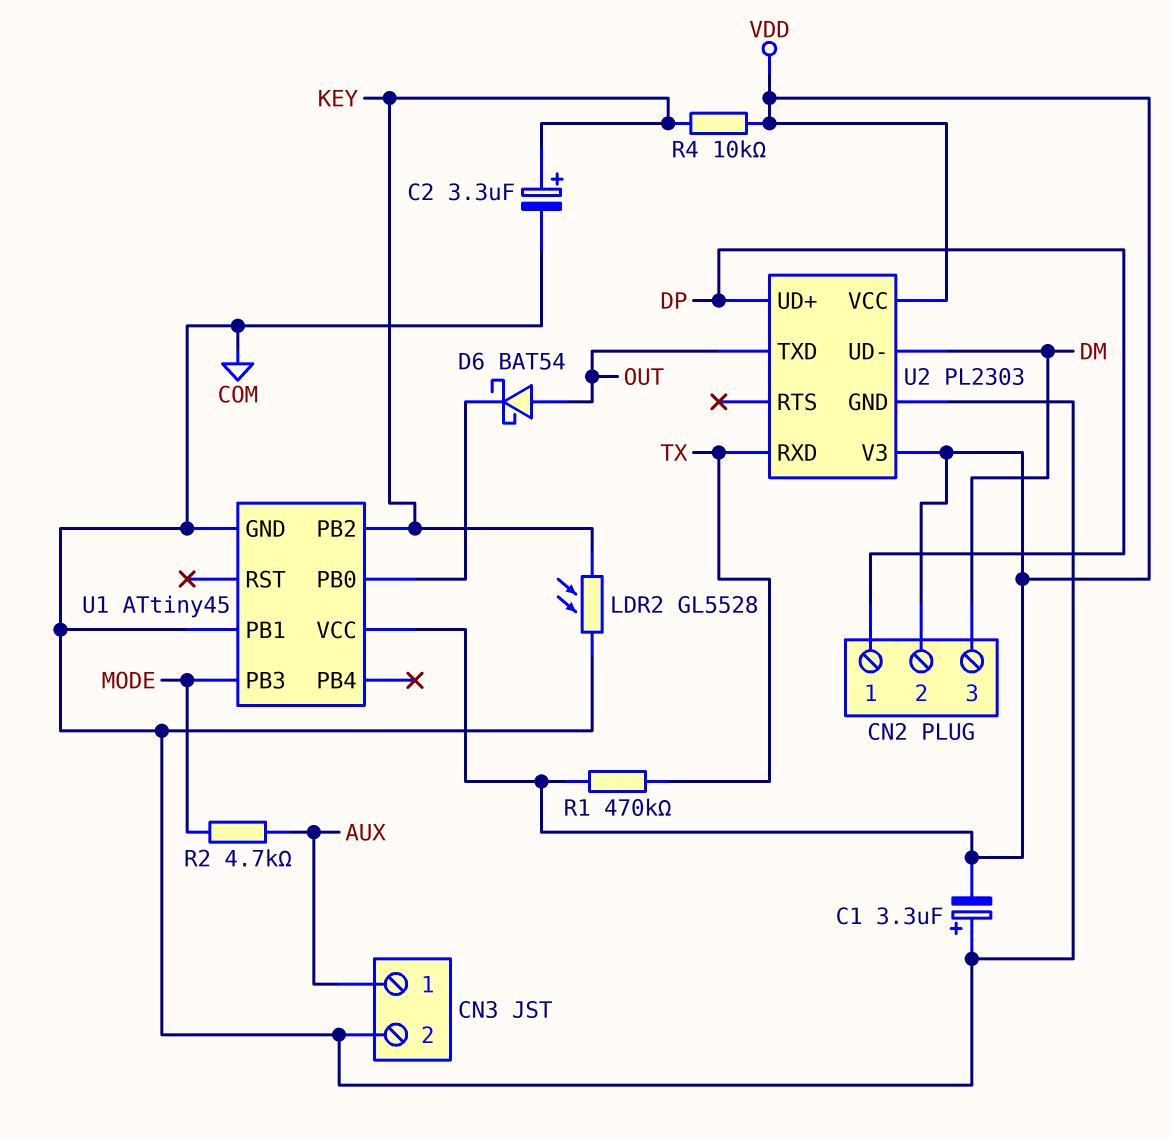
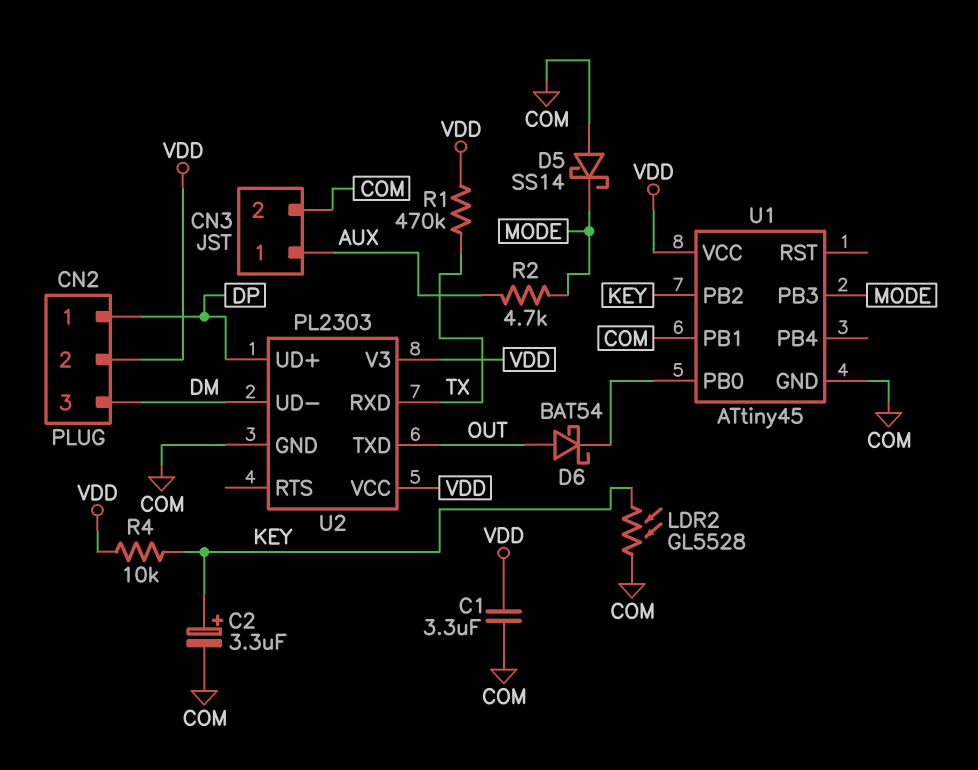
C1: 3.3uF (plus COM, minus VDD) -> 3.3uF (COM, VDD)
D5: none -> schottky SS14 (A COM, K MODE)

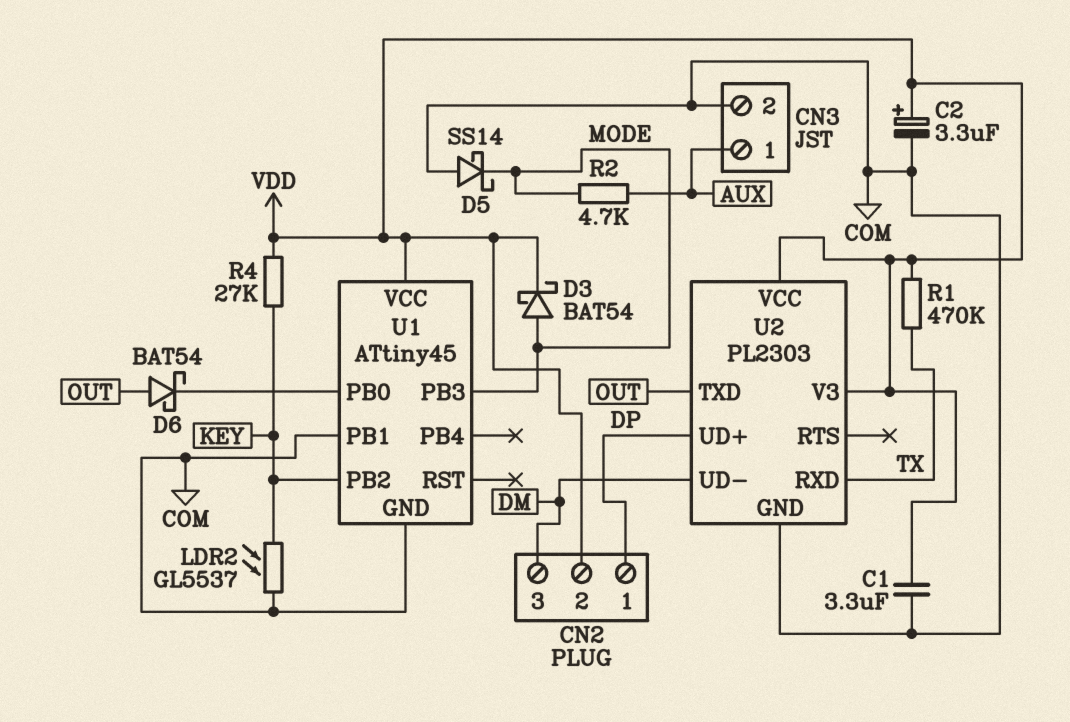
C2: 3.3uF (plus KEY, minus COM) -> 3.3uF (plus VDD, minus COM)
D3: none -> schottky BAT54 (A MODE, K VDD)
LDR2: GL5528 (COM, KEY) -> GL5537 (COM, KEY)
R4: 10k (KEY, VDD) -> 27k (KEY, VDD)

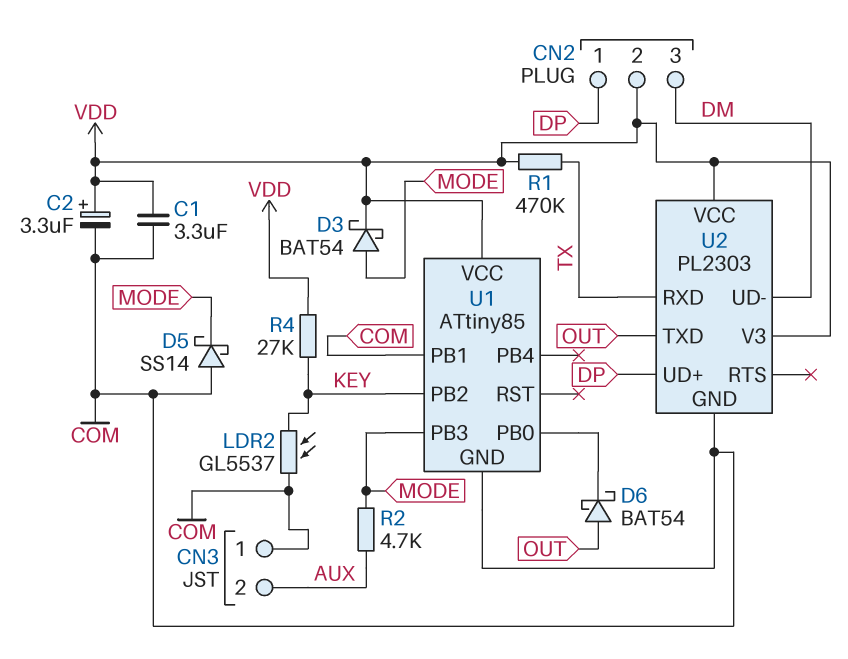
CN3 pin 1: AUX -> COM
CN3 pin 2: COM -> AUX
U1: ATtiny45 -> ATtiny85

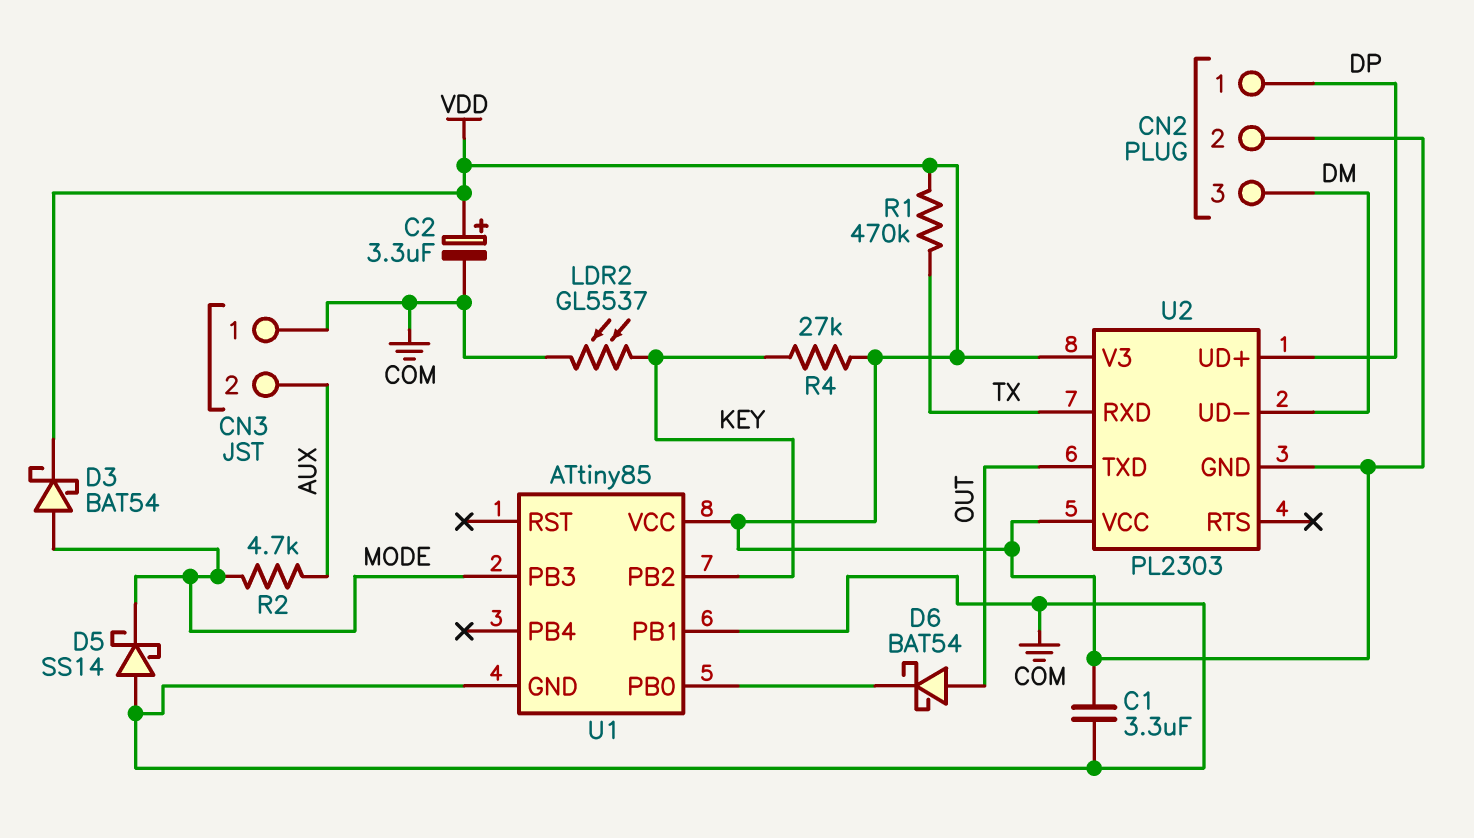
U2 pin GND: COM -> VDD

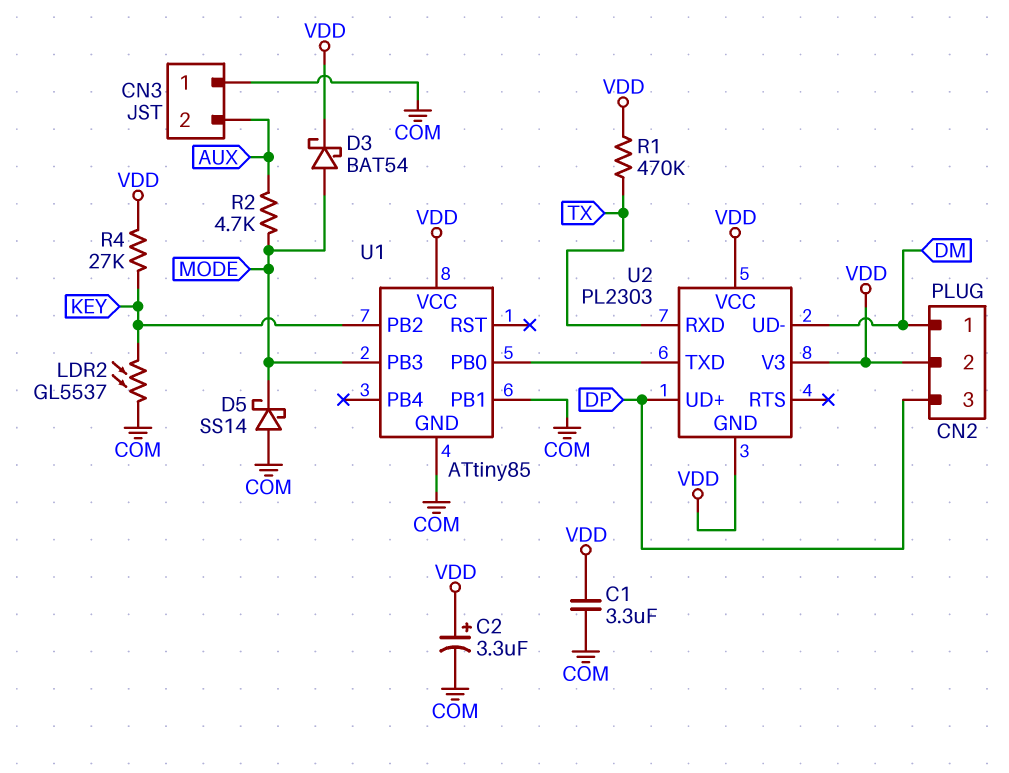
CN2 pin 1: DP -> DM
CN2 pin 3: DM -> DP
D6: schottky BAT54 (A OUT, K U1/PB0) -> none
U2 pin TXD: OUT -> U1/PB0

